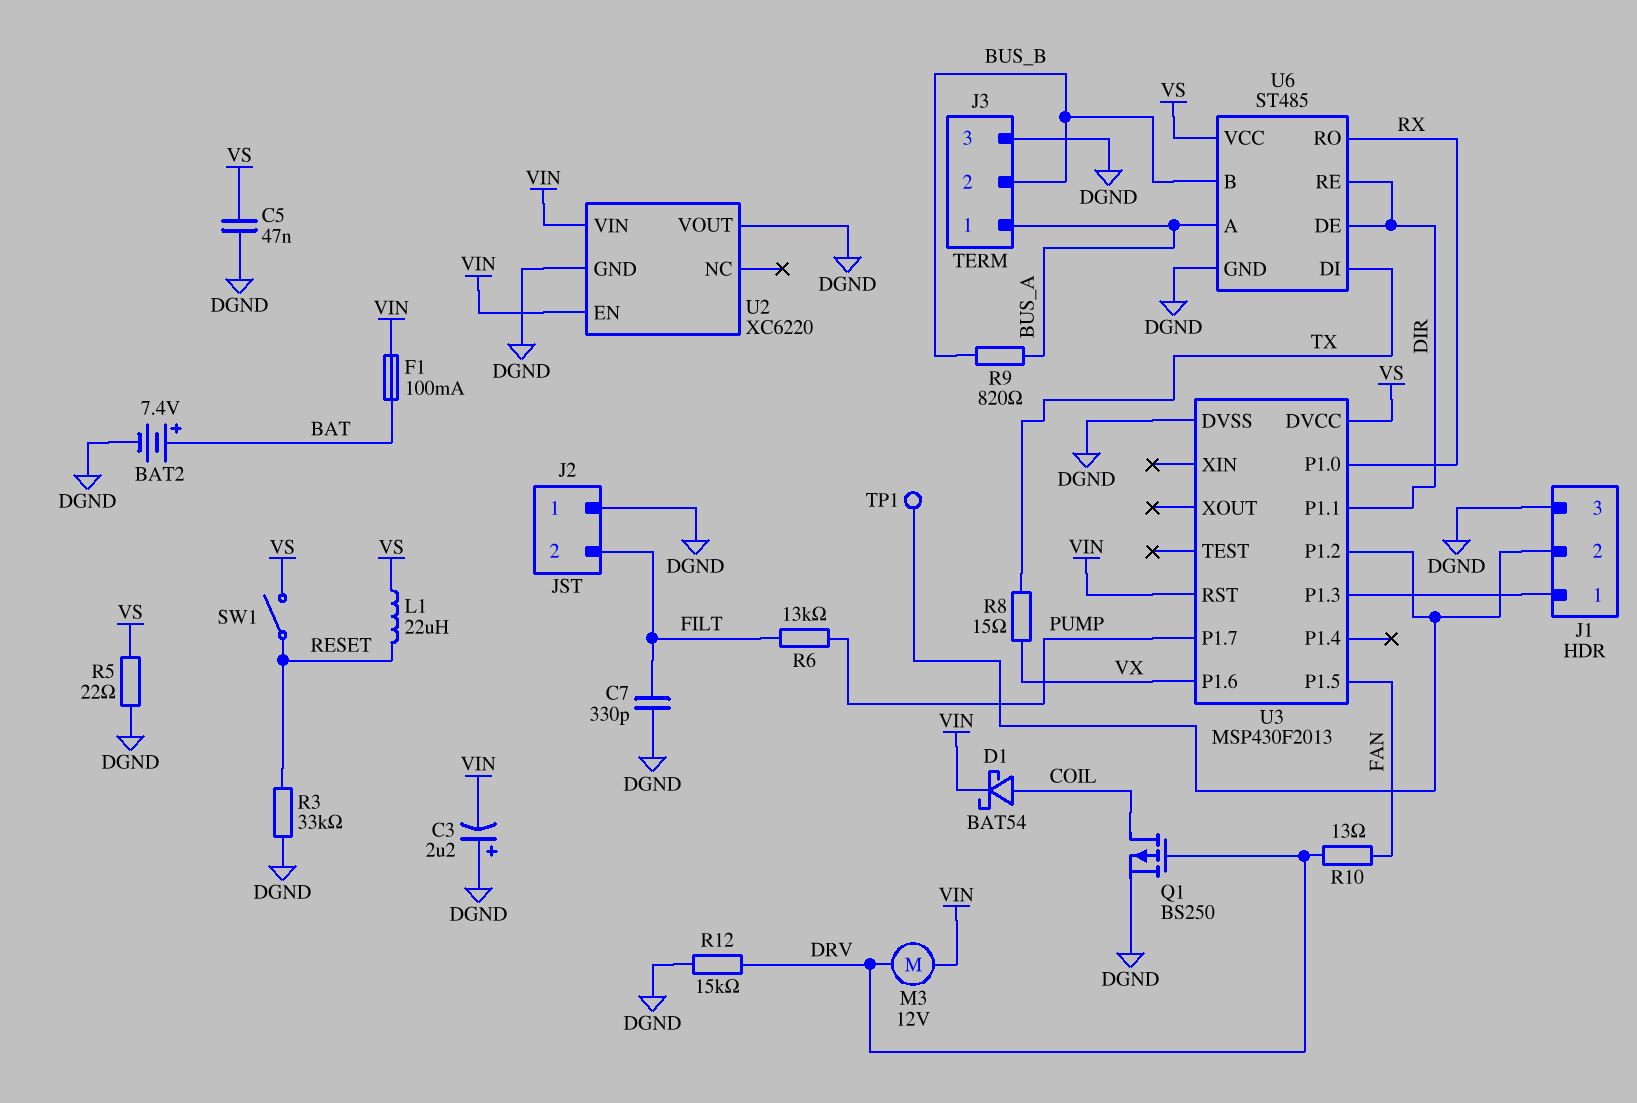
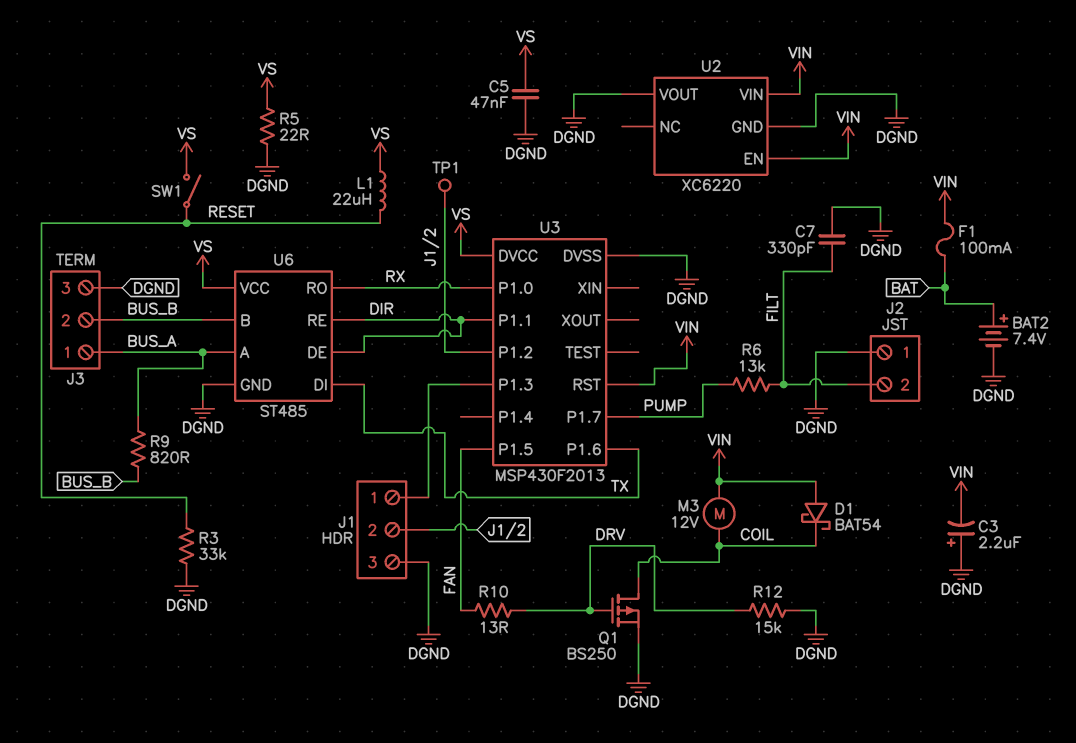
D1: schottky BAT54 (A COIL, K VIN) -> schottky BAT54 (A VIN, K COIL)
M3: motor 12V (DRV, VIN) -> motor 12V (COIL, VIN)
R8: 15 (TX, VX) -> none
U3 pin P1.6: VX -> TX

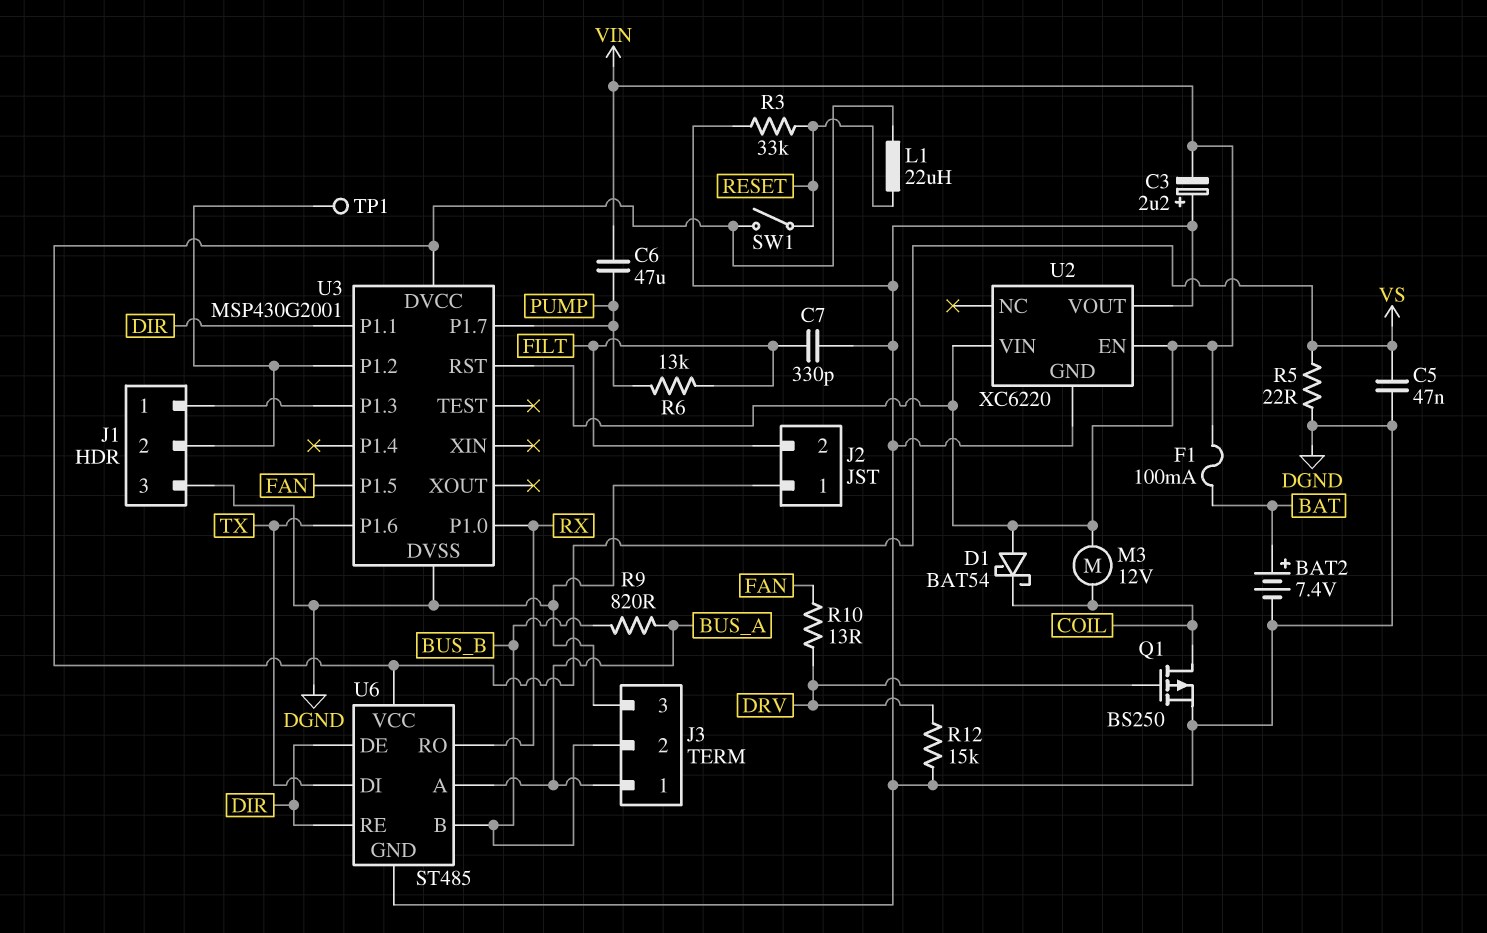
C6: none -> 47uF (PUMP, VIN)
U3: MSP430F2013 -> MSP430G2001

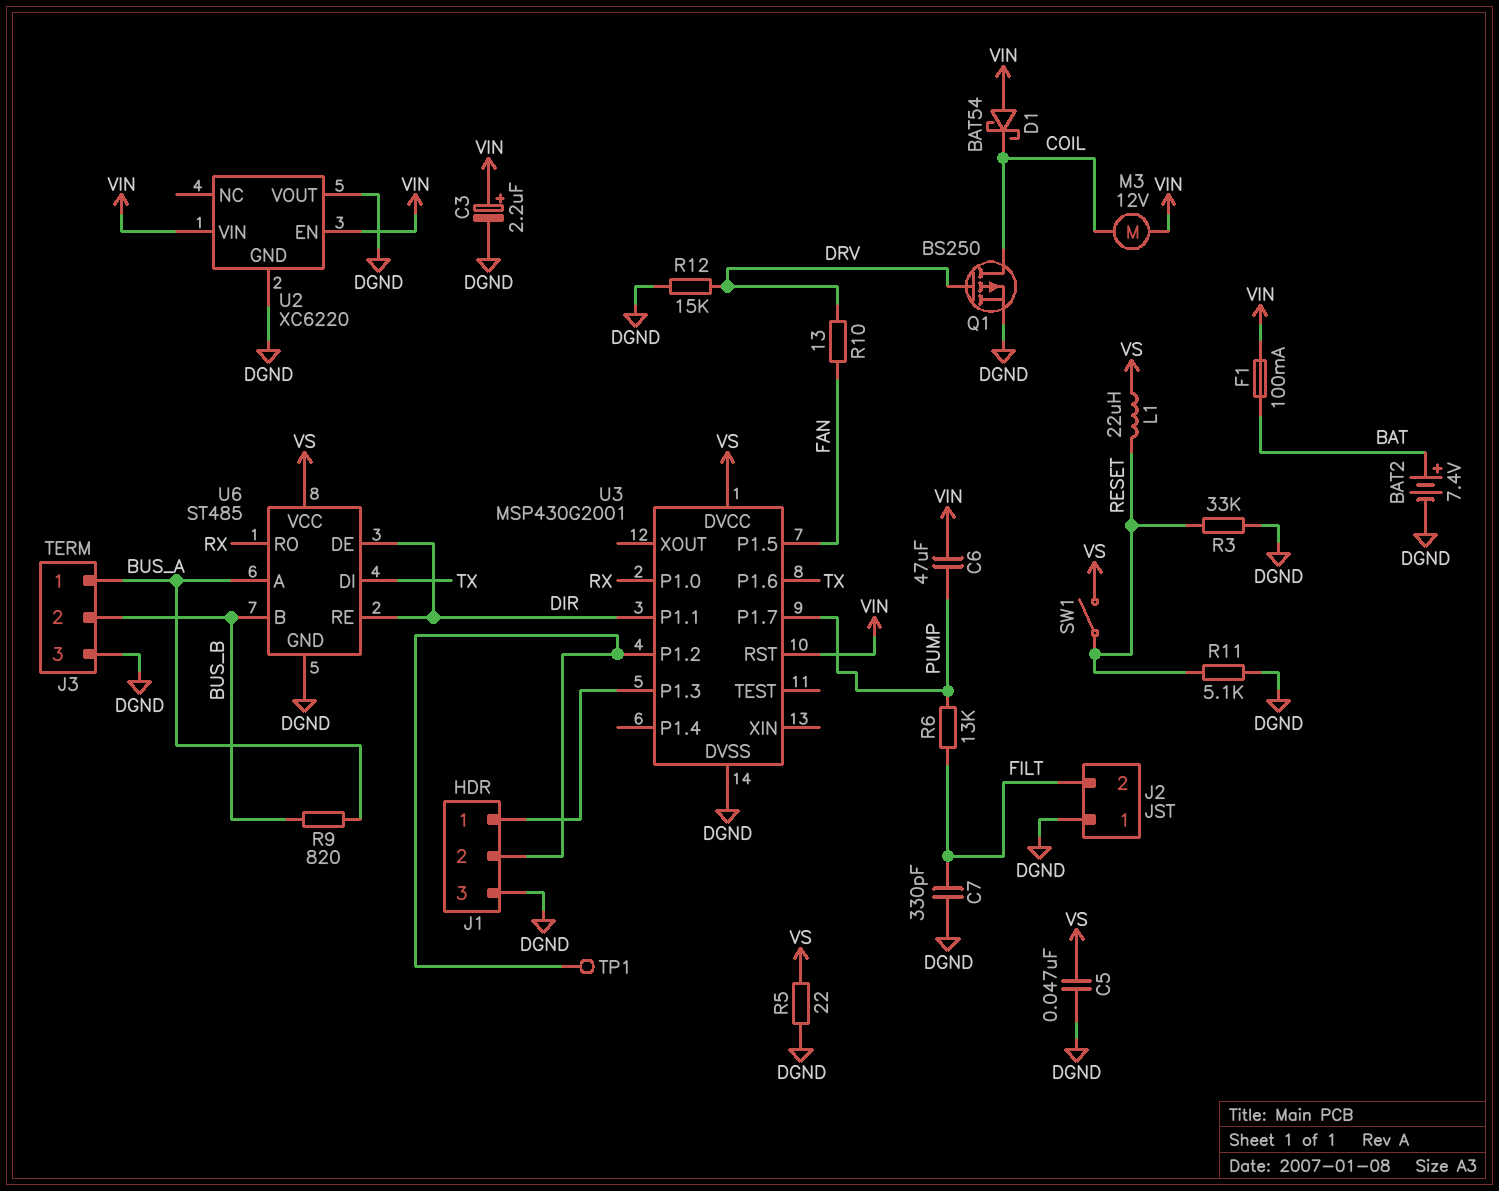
C3: 2.2uF (plus DGND, minus VIN) -> 2.2uF (plus VIN, minus DGND)
R11: none -> 5.1k (DGND, RESET)

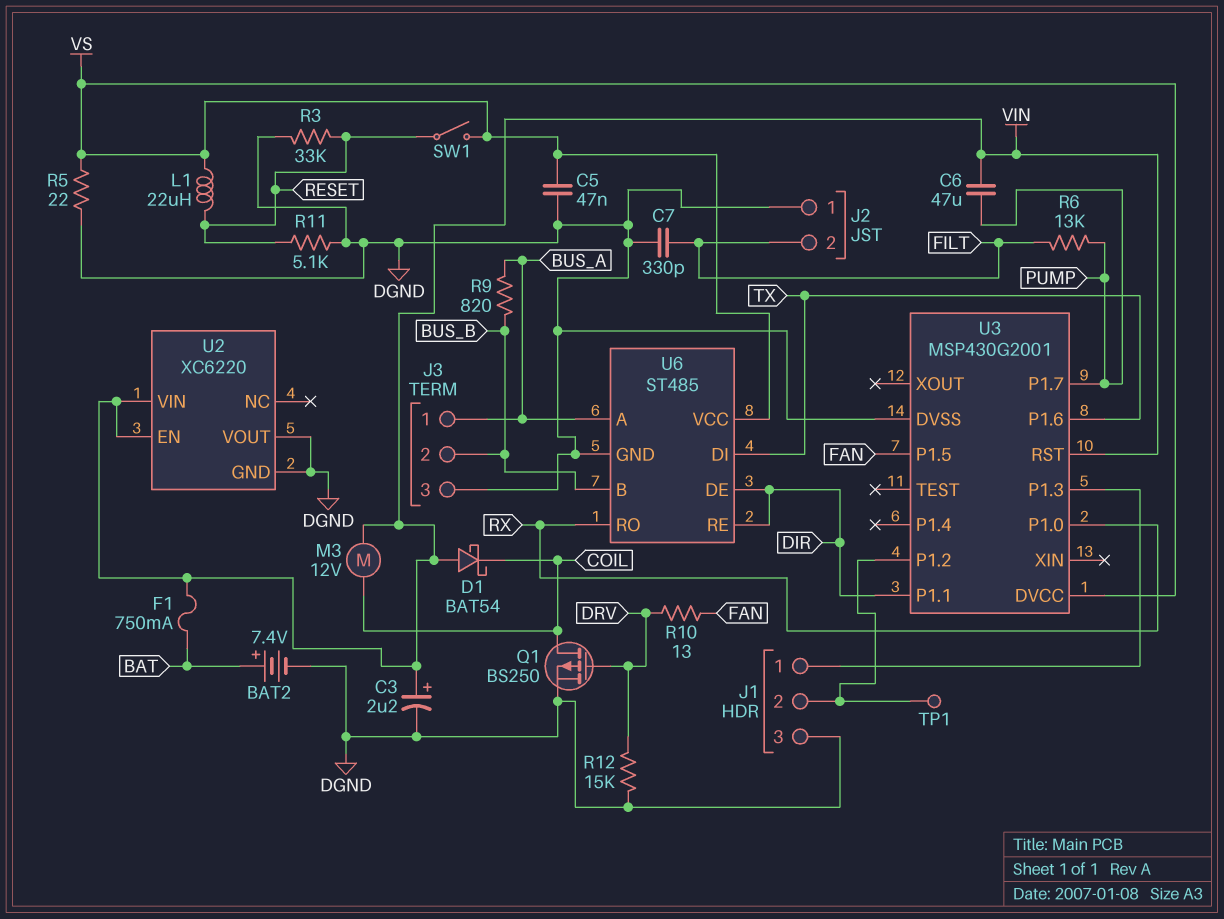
F1: 100mA (BAT, VIN) -> 750mA (BAT, VIN)

